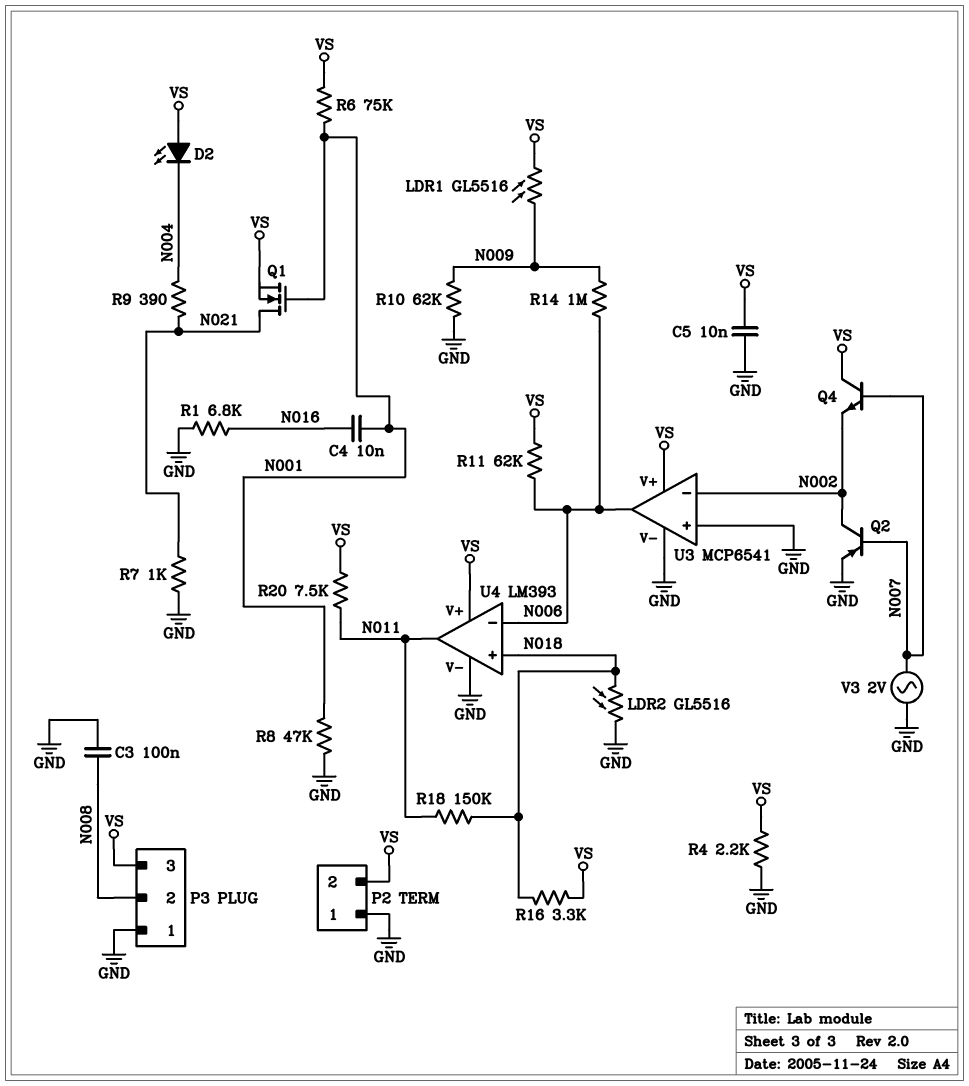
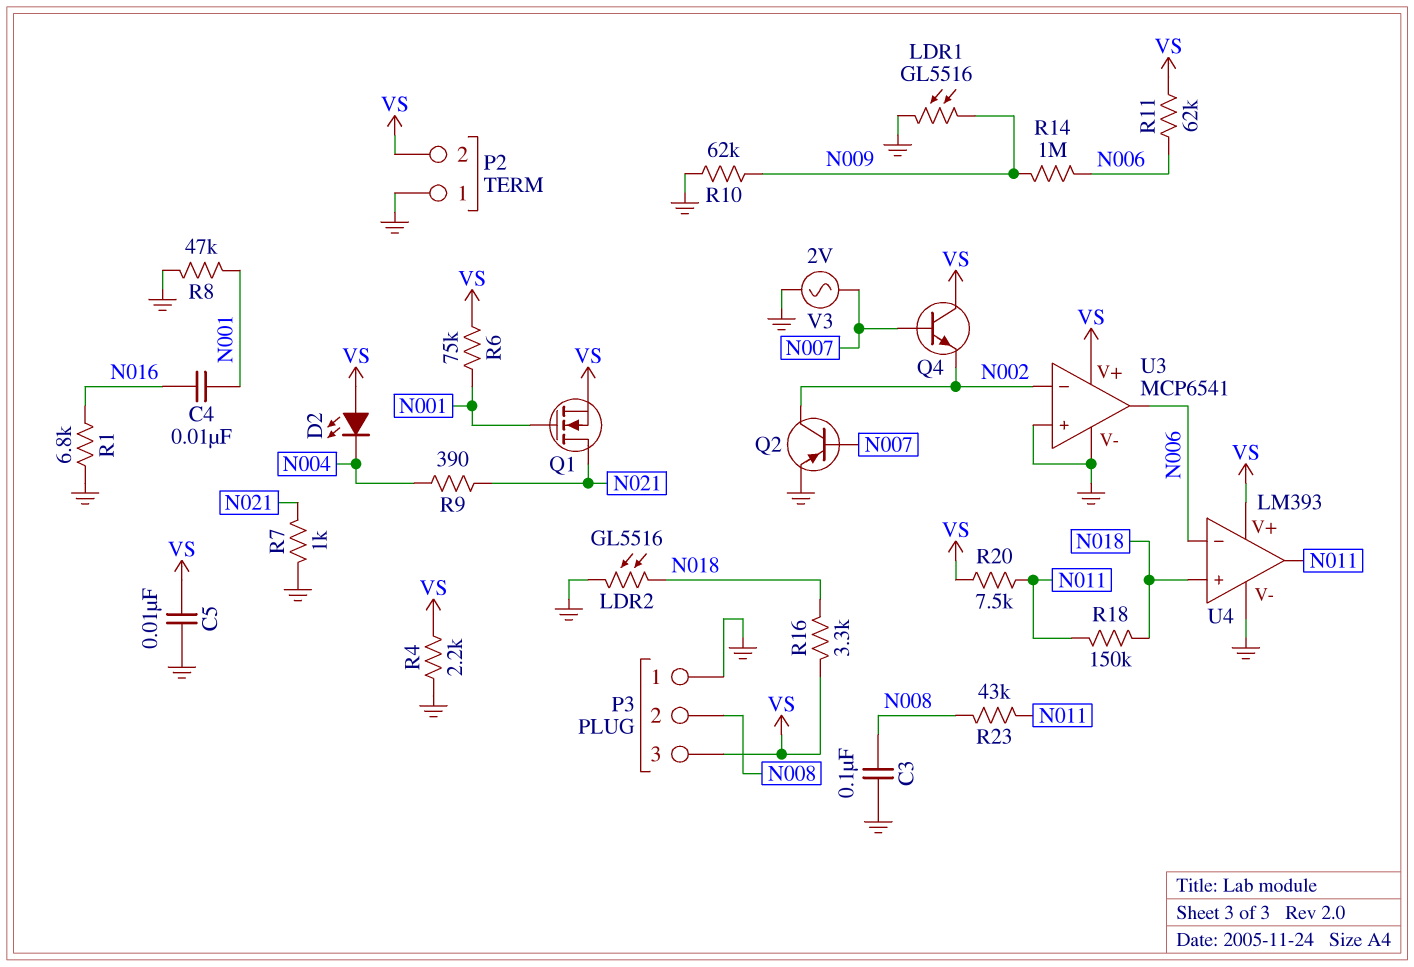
LDR1: GL5516 (N009, VS) -> GL5516 (GND, N009)
R23: none -> 43k (N008, N011)

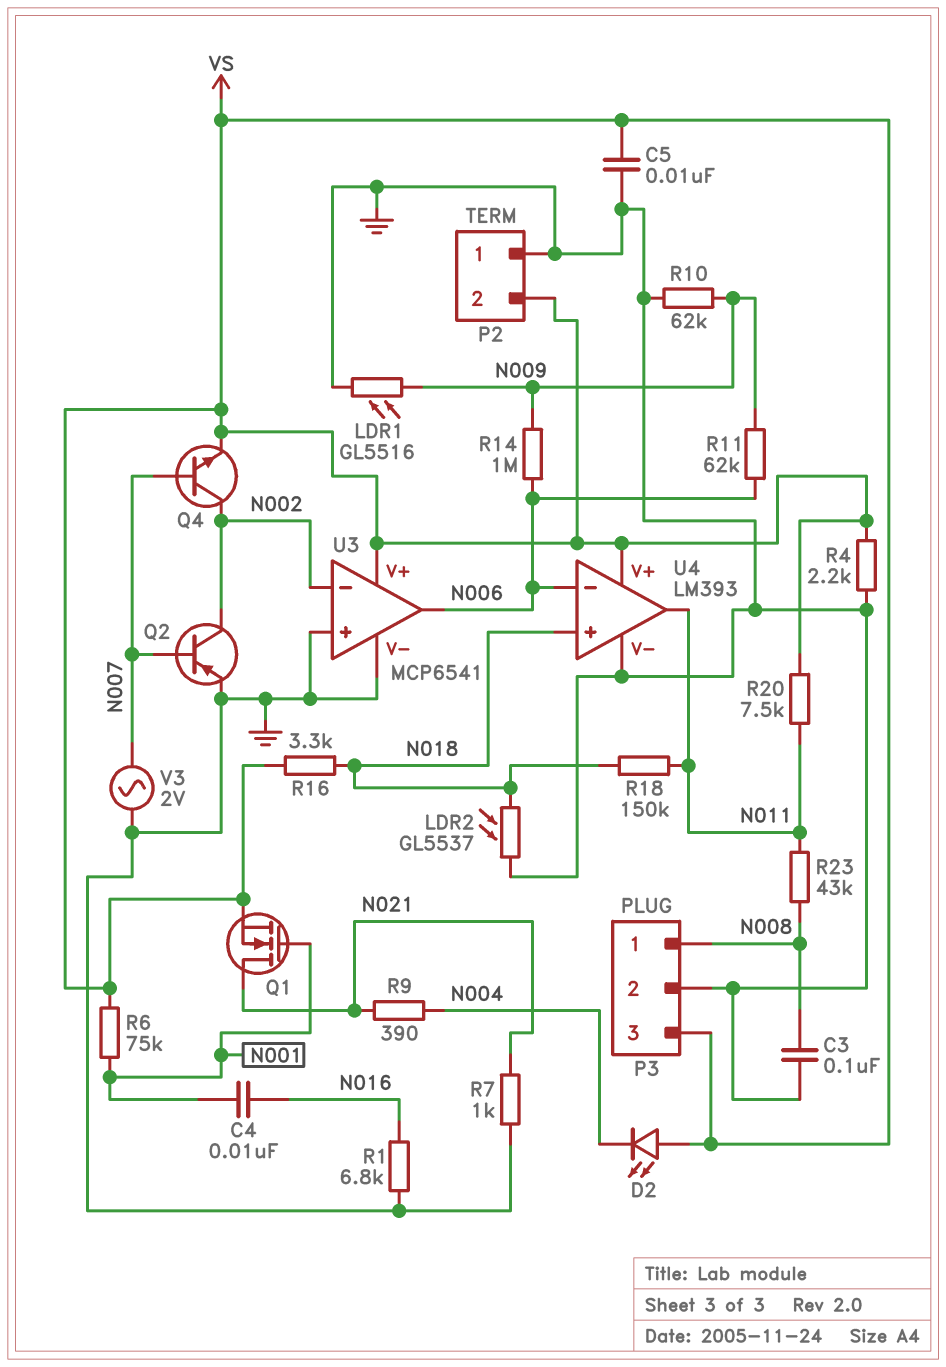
LDR2: GL5516 (GND, N018) -> GL5537 (GND, N018)
P3 pin 1: GND -> N008
P3 pin 2: N008 -> GND
Q4: NPN (B N007, C VS, E N002) -> NPN (B N007, C N002, E VS)
R8: 47k (GND, N001) -> none
R11: 62k (N006, VS) -> 62k (N006, N009)

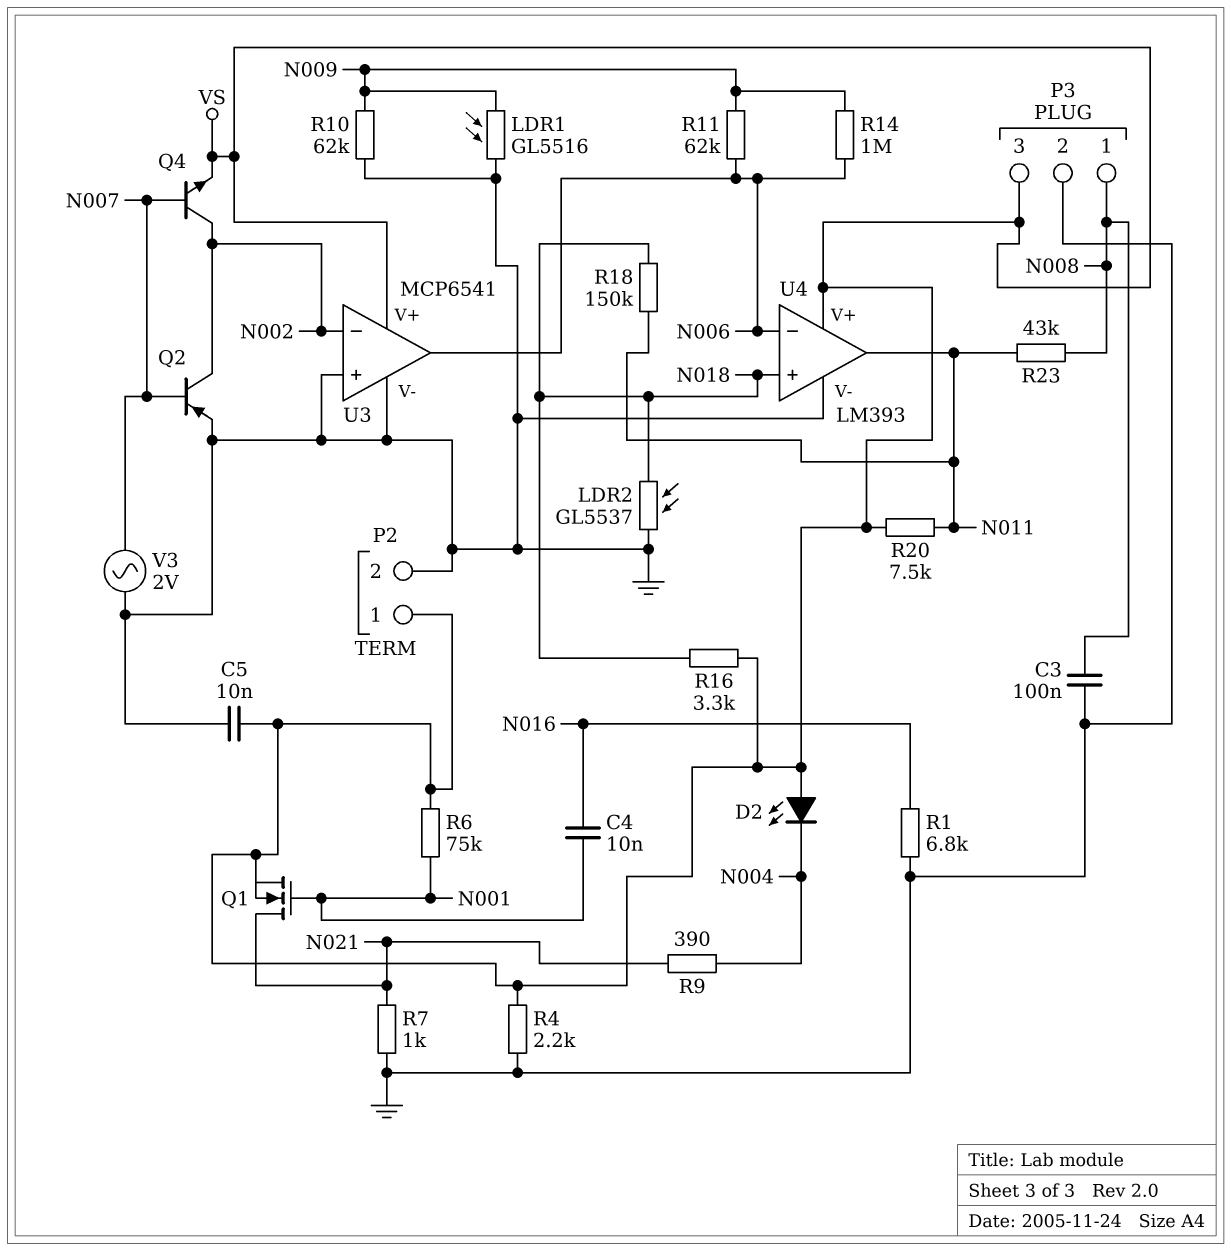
P2 pin 1: GND -> VS
P2 pin 2: VS -> GND

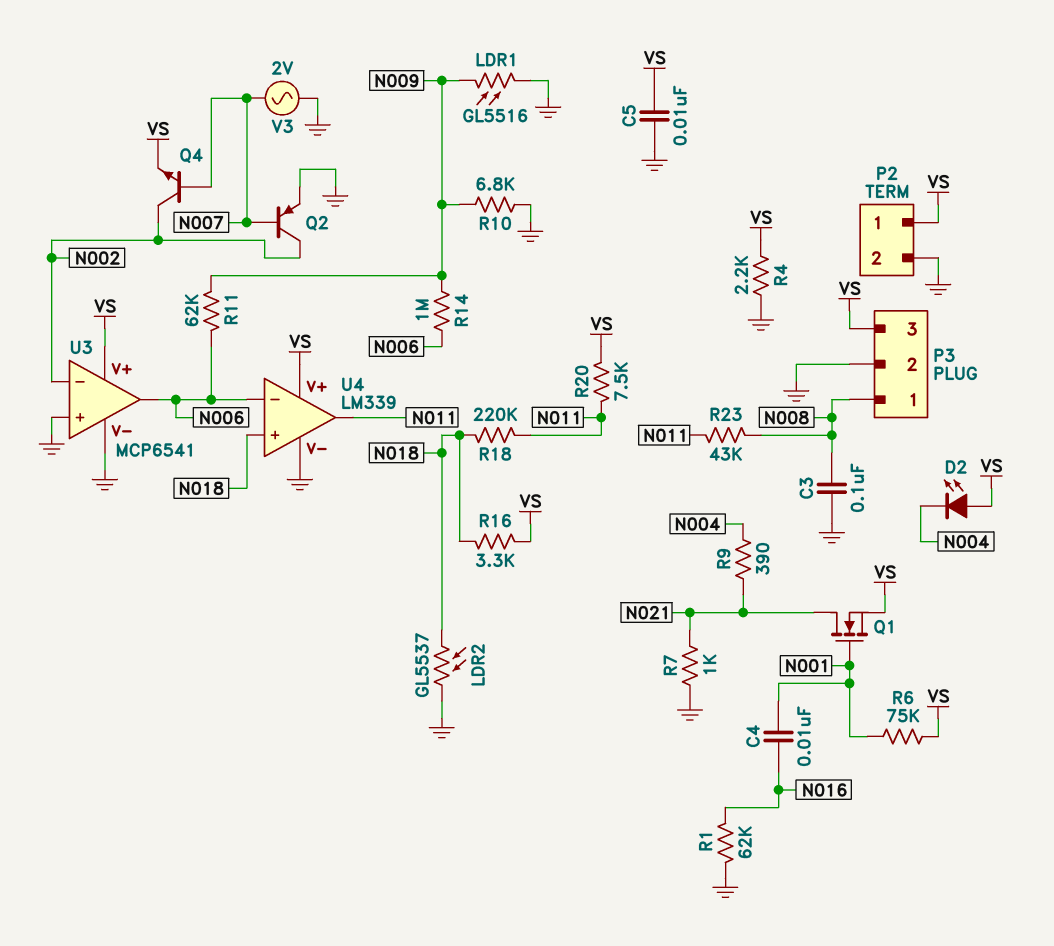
R1: 6.8k (GND, N016) -> 62k (GND, N016)
R10: 62k (GND, N009) -> 6.8k (GND, N009)
R18: 150k (N011, N018) -> 220k (N011, N018)
U4: LM393 -> LM339

